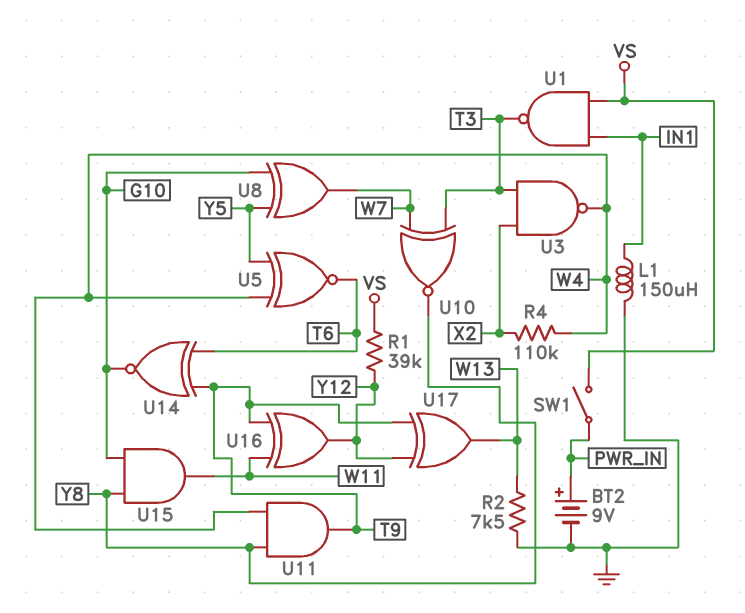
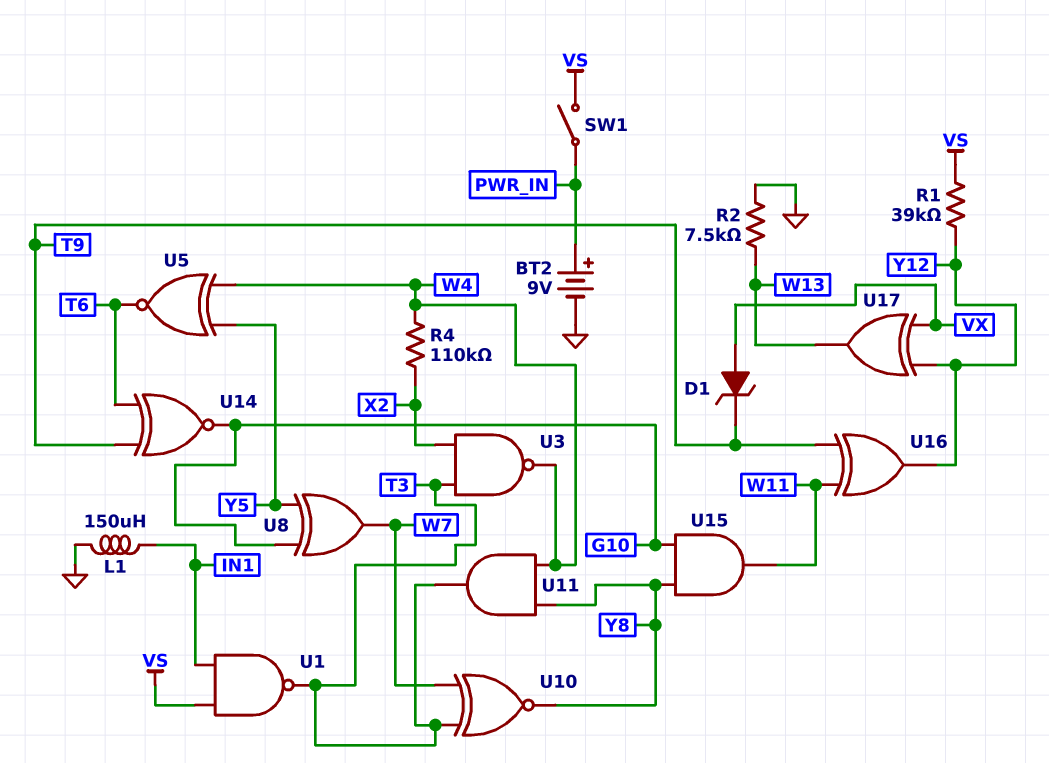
D1: none -> zener (A VX, K T9)
U11: AND (in W4, in Y8, out T9) -> AND (in W4, in Y8, out T3)
U17: XOR (in T9, in Y12, out W13) -> XOR (in VX, in Y12, out W13)

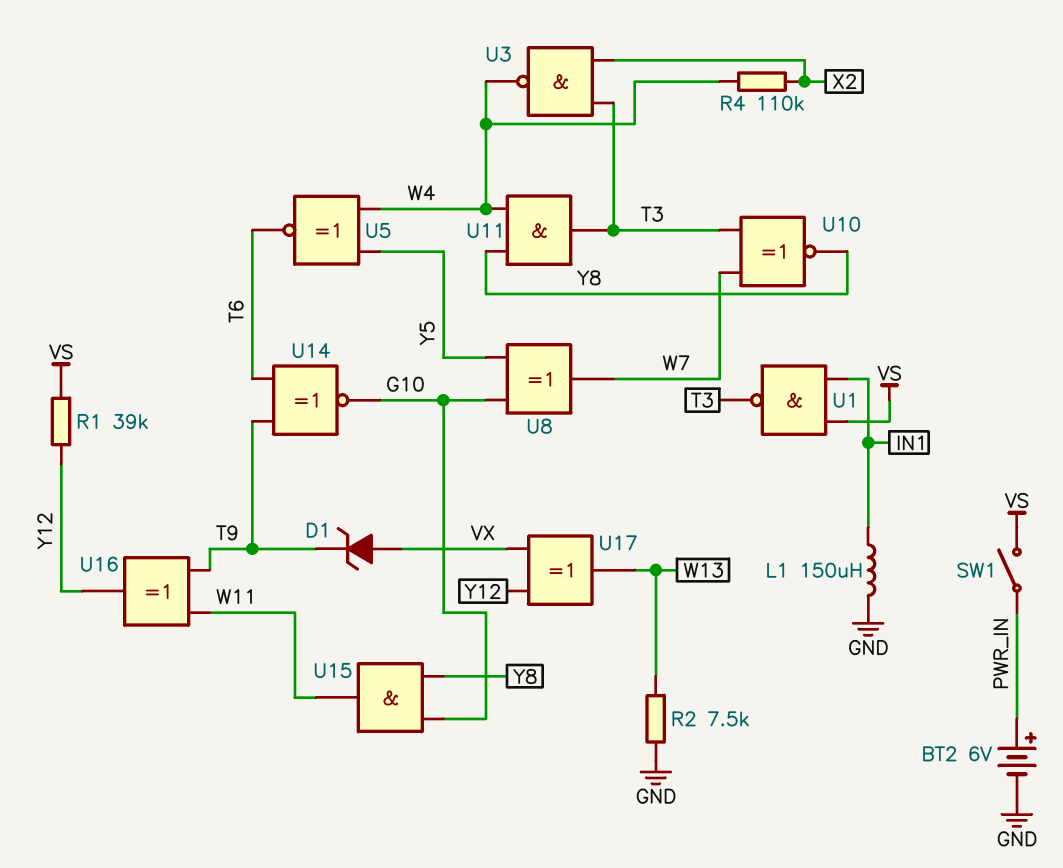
BT2: 9V (plus PWR_IN, minus GND) -> 6V (plus PWR_IN, minus GND)

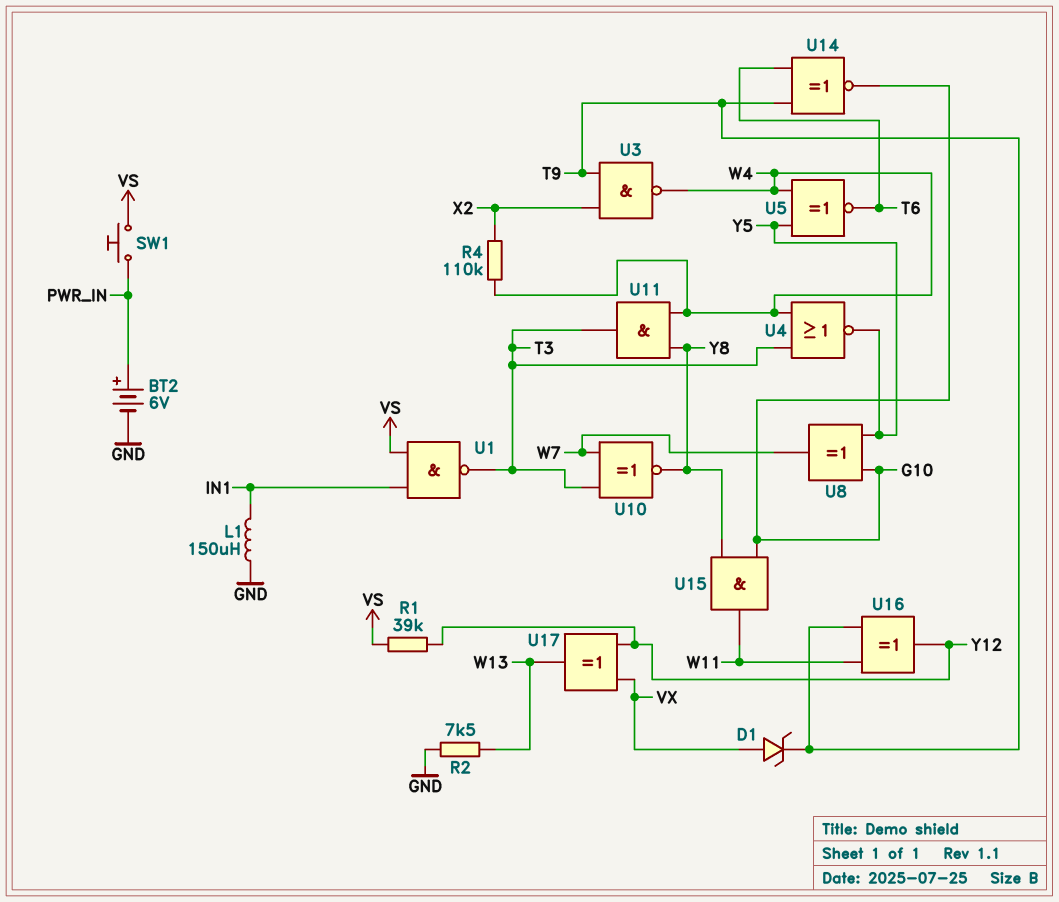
SW1: switch (PWR_IN, VS) -> button (PWR_IN, VS)
U3: NAND (in T3, in X2, out W4) -> NAND (in T9, in X2, out W4)
U4: none -> NOR (in T3, in W4, out Y5)

